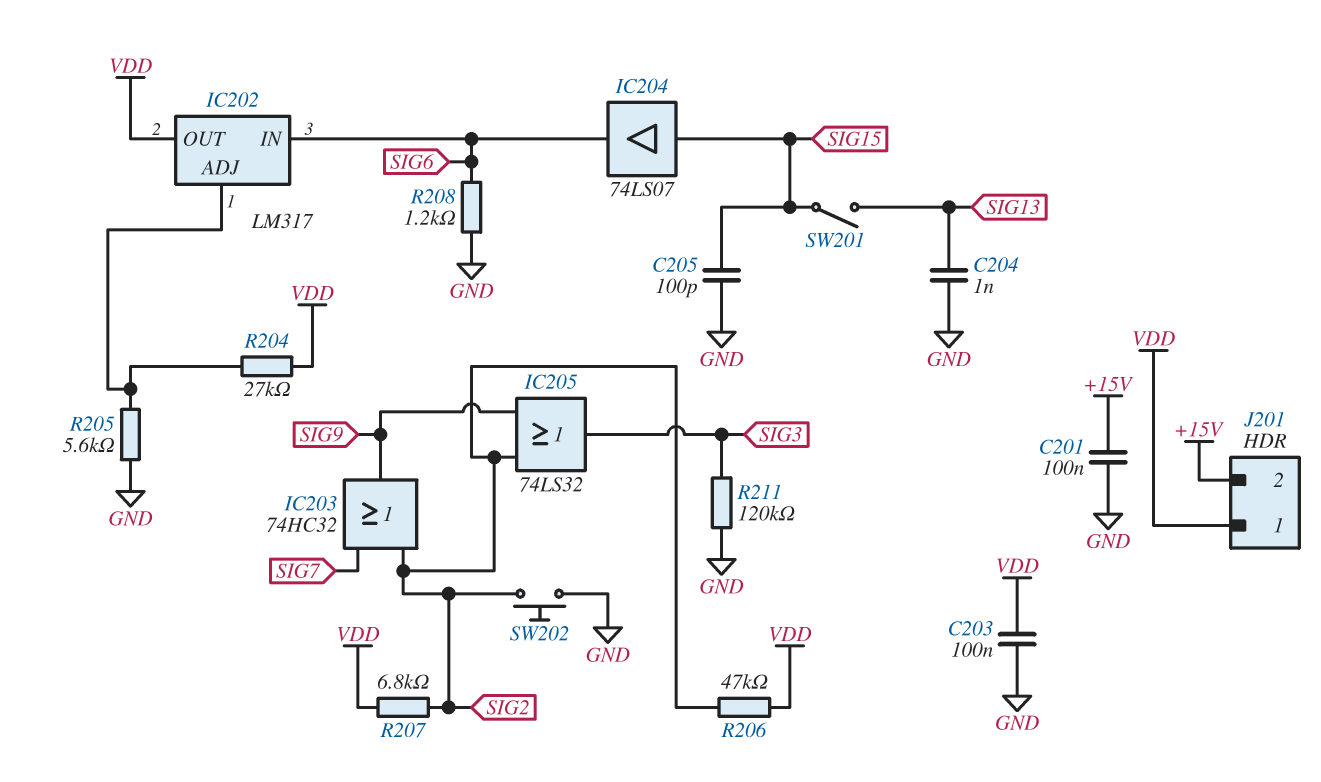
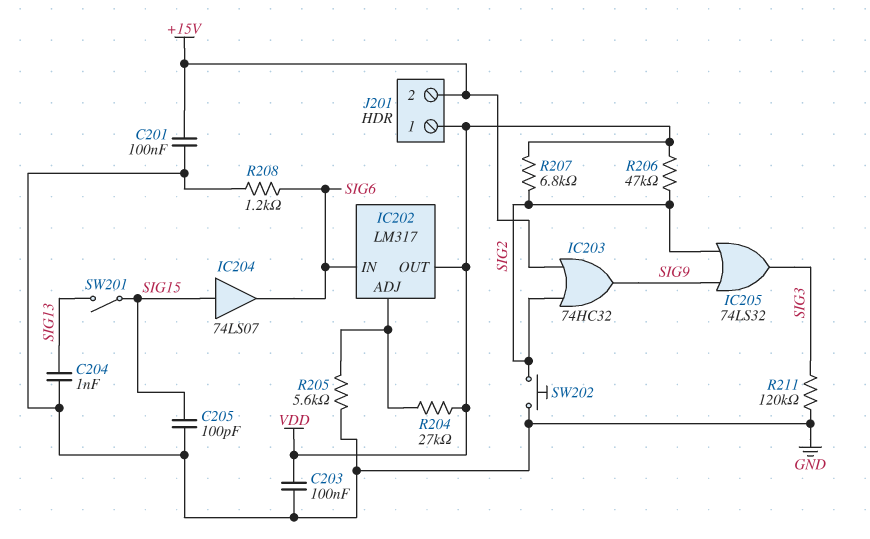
IC203: OR 74HC32 (in SIG2, in SIG7, out SIG9) -> OR 74HC32 (in +15V, in SIG2, out SIG9)

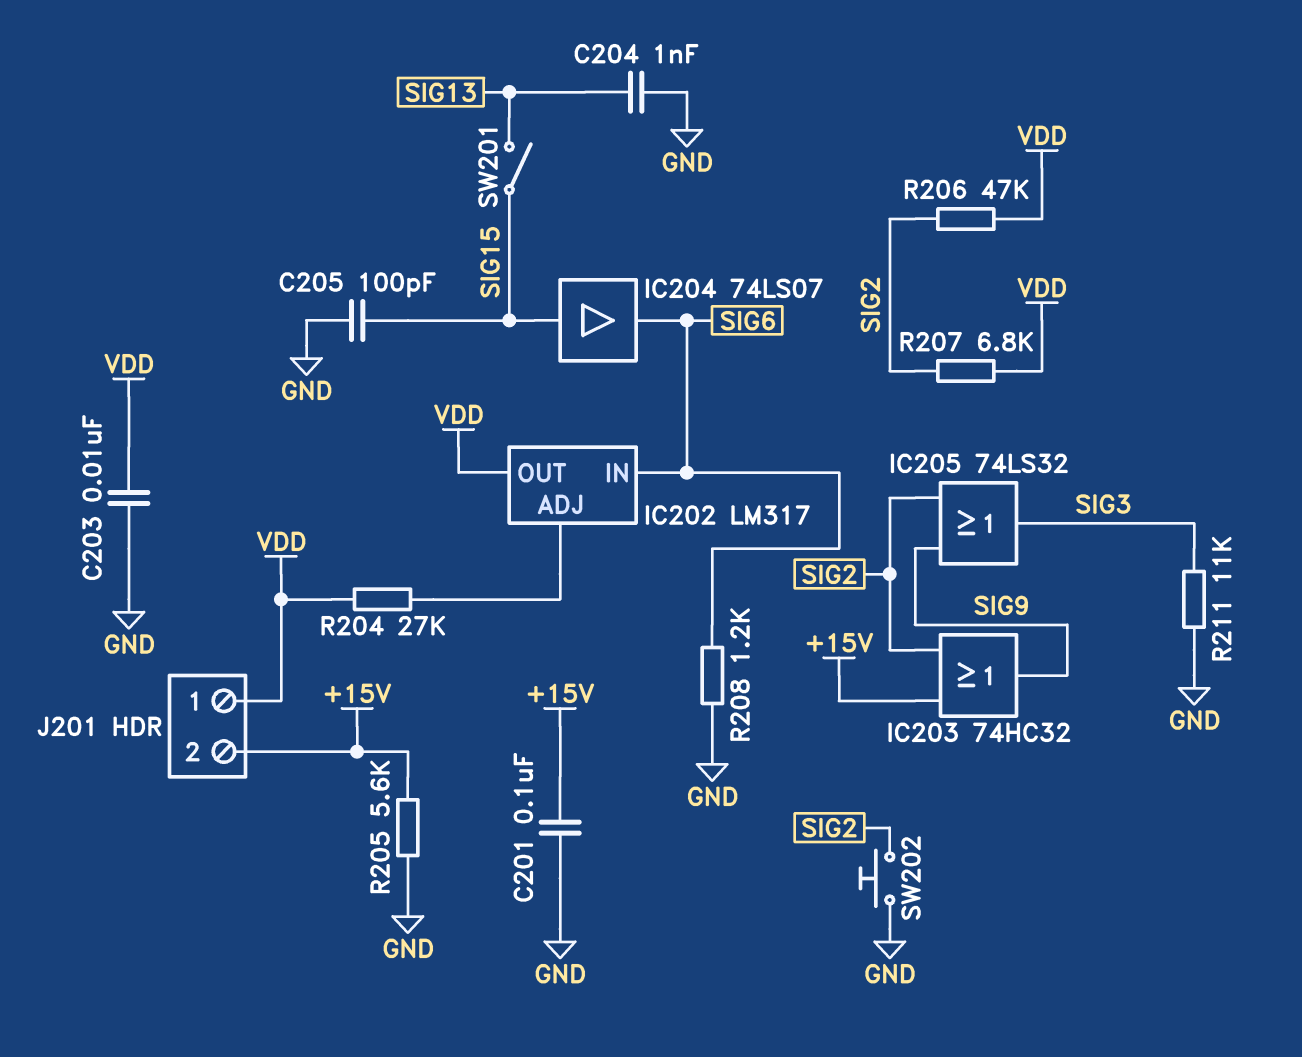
C203: 100nF (GND, VDD) -> 10nF (GND, VDD)
R205: 5.6k (GND, IC202/ADJ) -> 5.6k (+15V, GND)
R211: 120k (GND, SIG3) -> 11k (GND, SIG3)

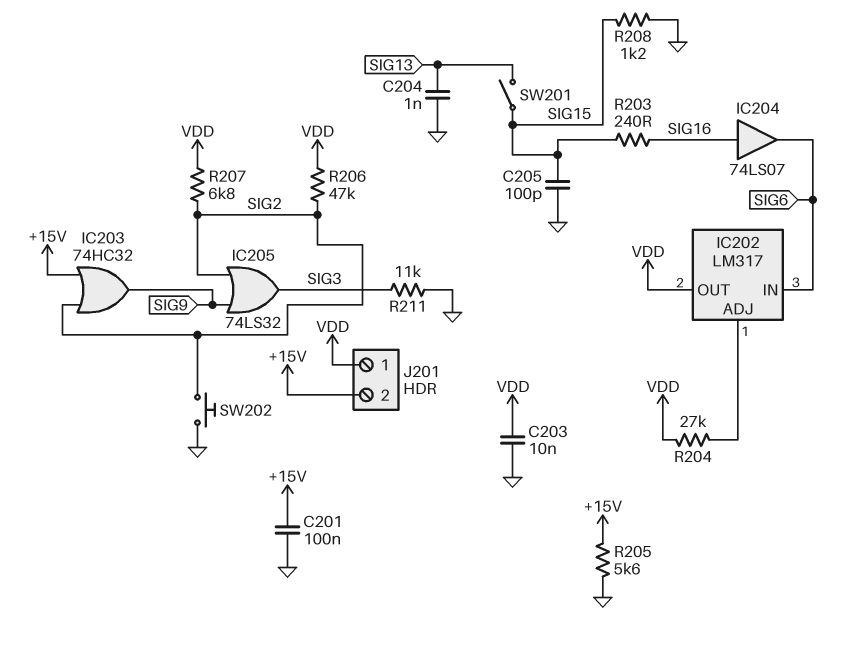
IC204: buffer 74LS07 (in SIG15, out SIG6) -> buffer 74LS07 (in SIG16, out SIG6)
R203: none -> 240 (SIG15, SIG16)
R208: 1.2k (GND, SIG6) -> 1.2k (GND, SIG15)

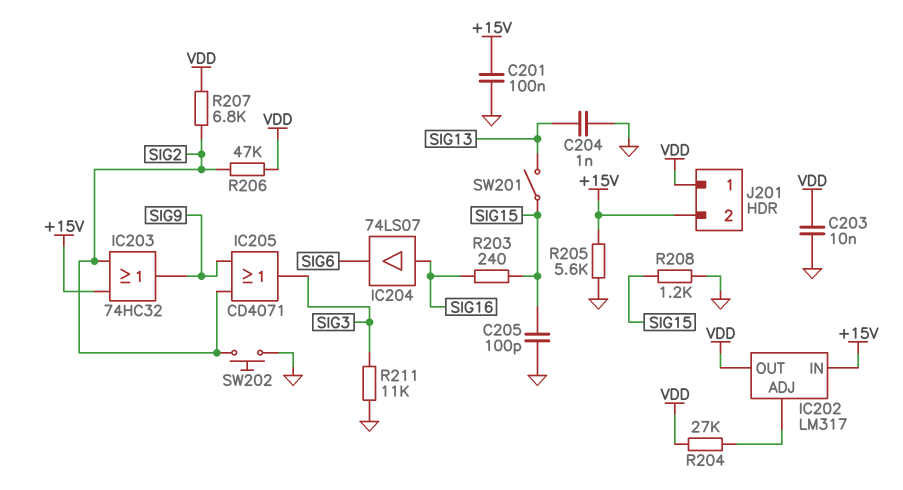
IC202 pin IN: SIG6 -> +15V
IC205: OR 74LS32 (in SIG2, in SIG9, out SIG3) -> OR CD4071 (in SIG2, in SIG9, out SIG3)

